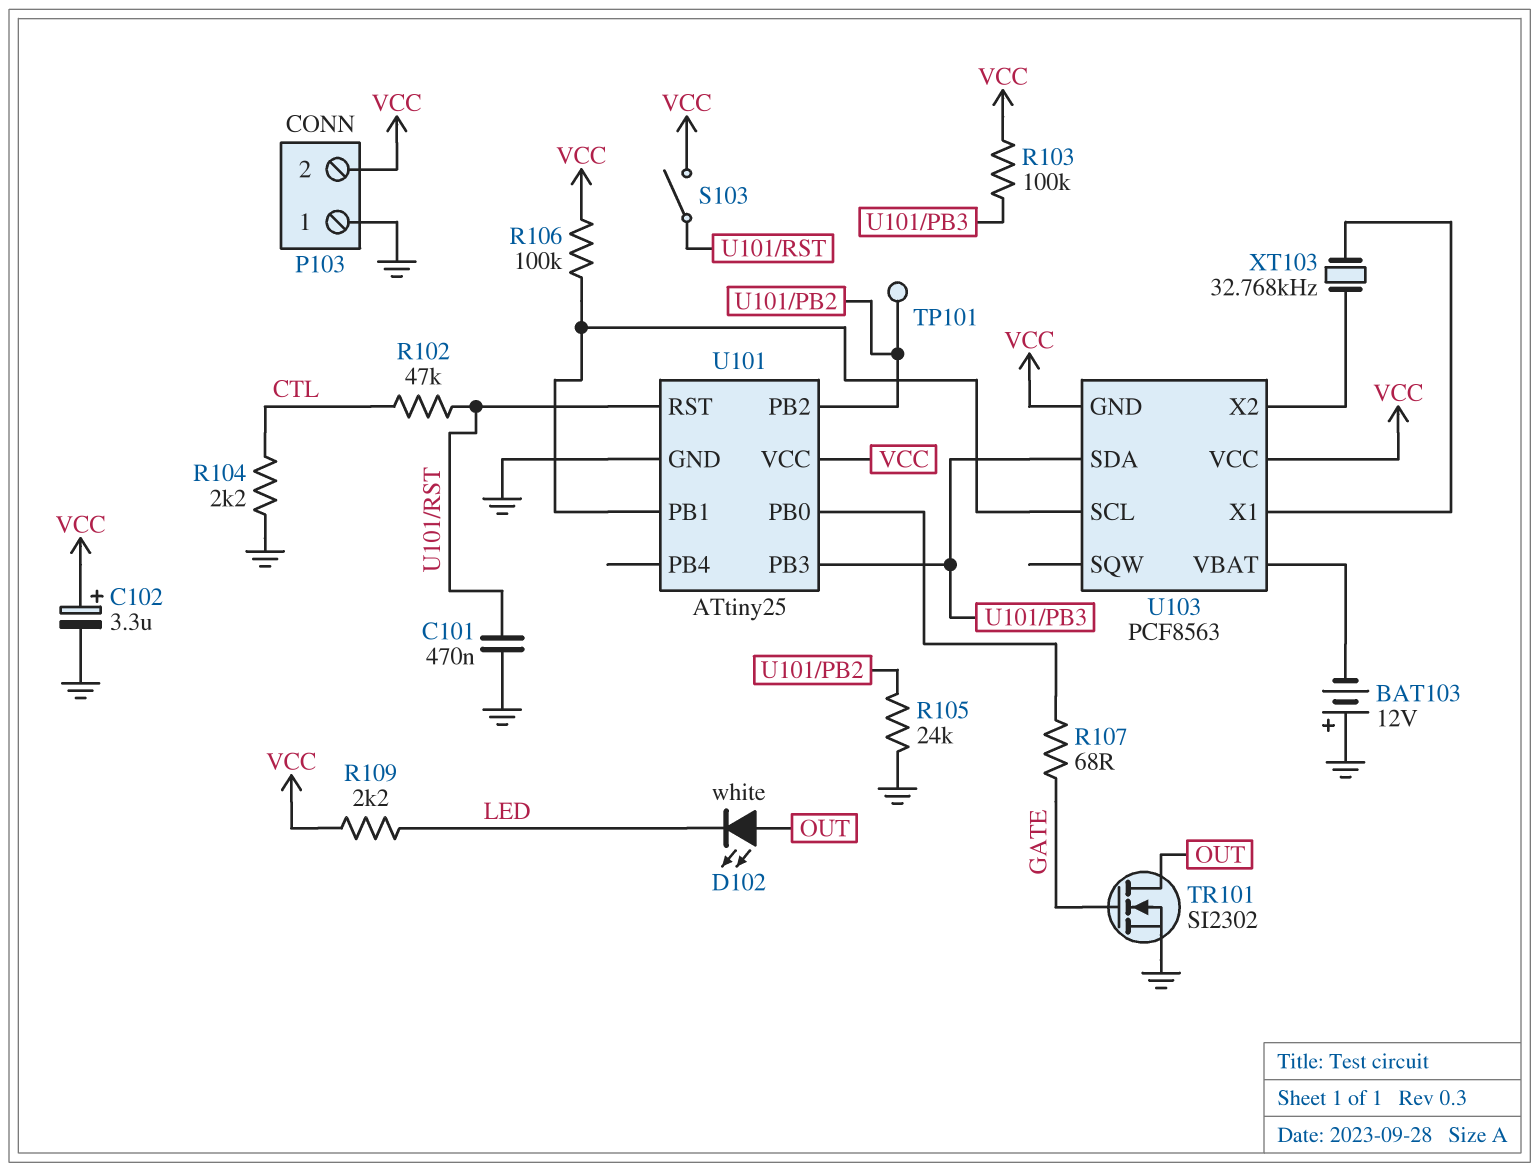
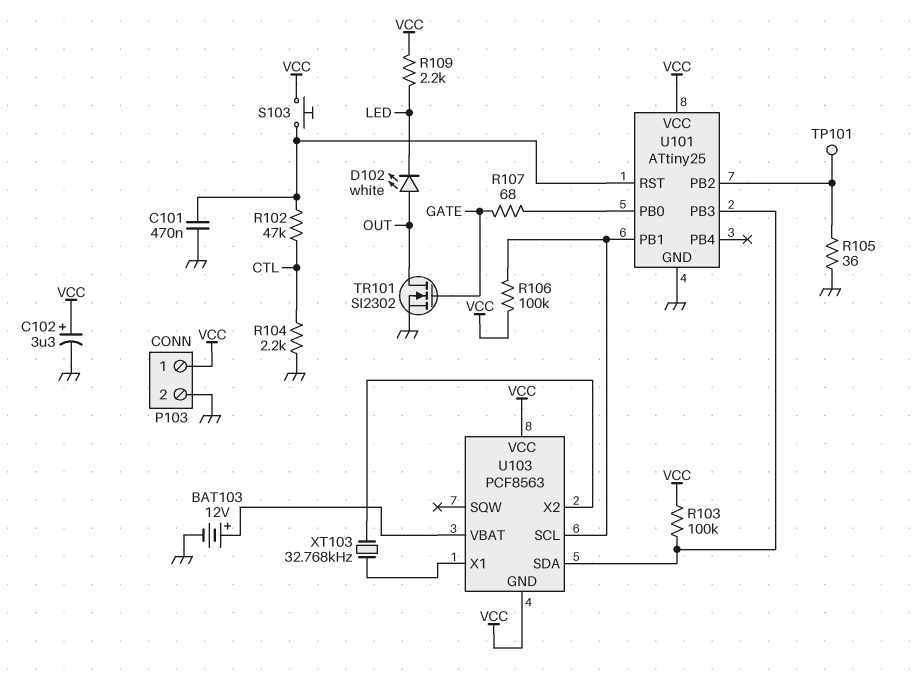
BAT103: 12V (plus GND, minus U103/VBAT) -> 12V (plus U103/VBAT, minus GND)
P103 pin 1: GND -> VCC
P103 pin 2: VCC -> GND
R105: 24k (GND, U101/PB2) -> 36 (GND, U101/PB2)
S103: switch (U101/RST, VCC) -> button (U101/RST, VCC)

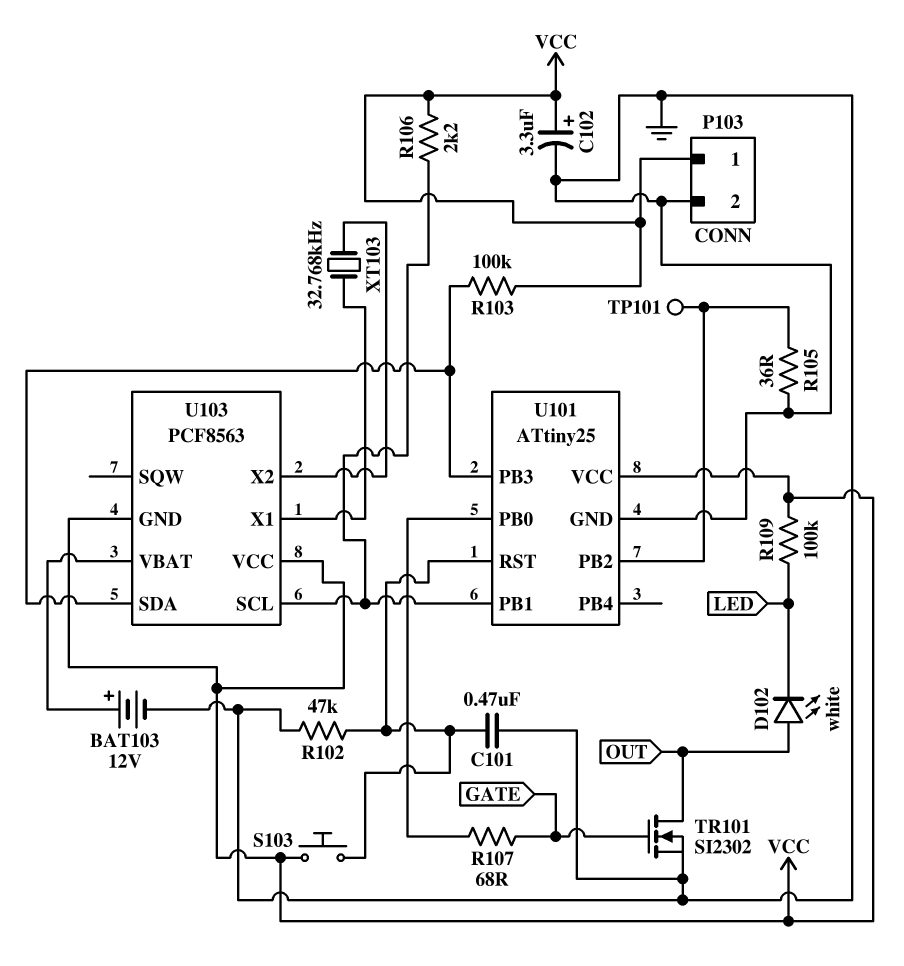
R102: 47k (CTL, U101/RST) -> 47k (GND, U101/RST)
R104: 2.2k (CTL, GND) -> none
R106: 100k (U101/PB1, VCC) -> 2.2k (U101/PB1, VCC)
R109: 2.2k (LED, VCC) -> 100k (LED, VCC)

